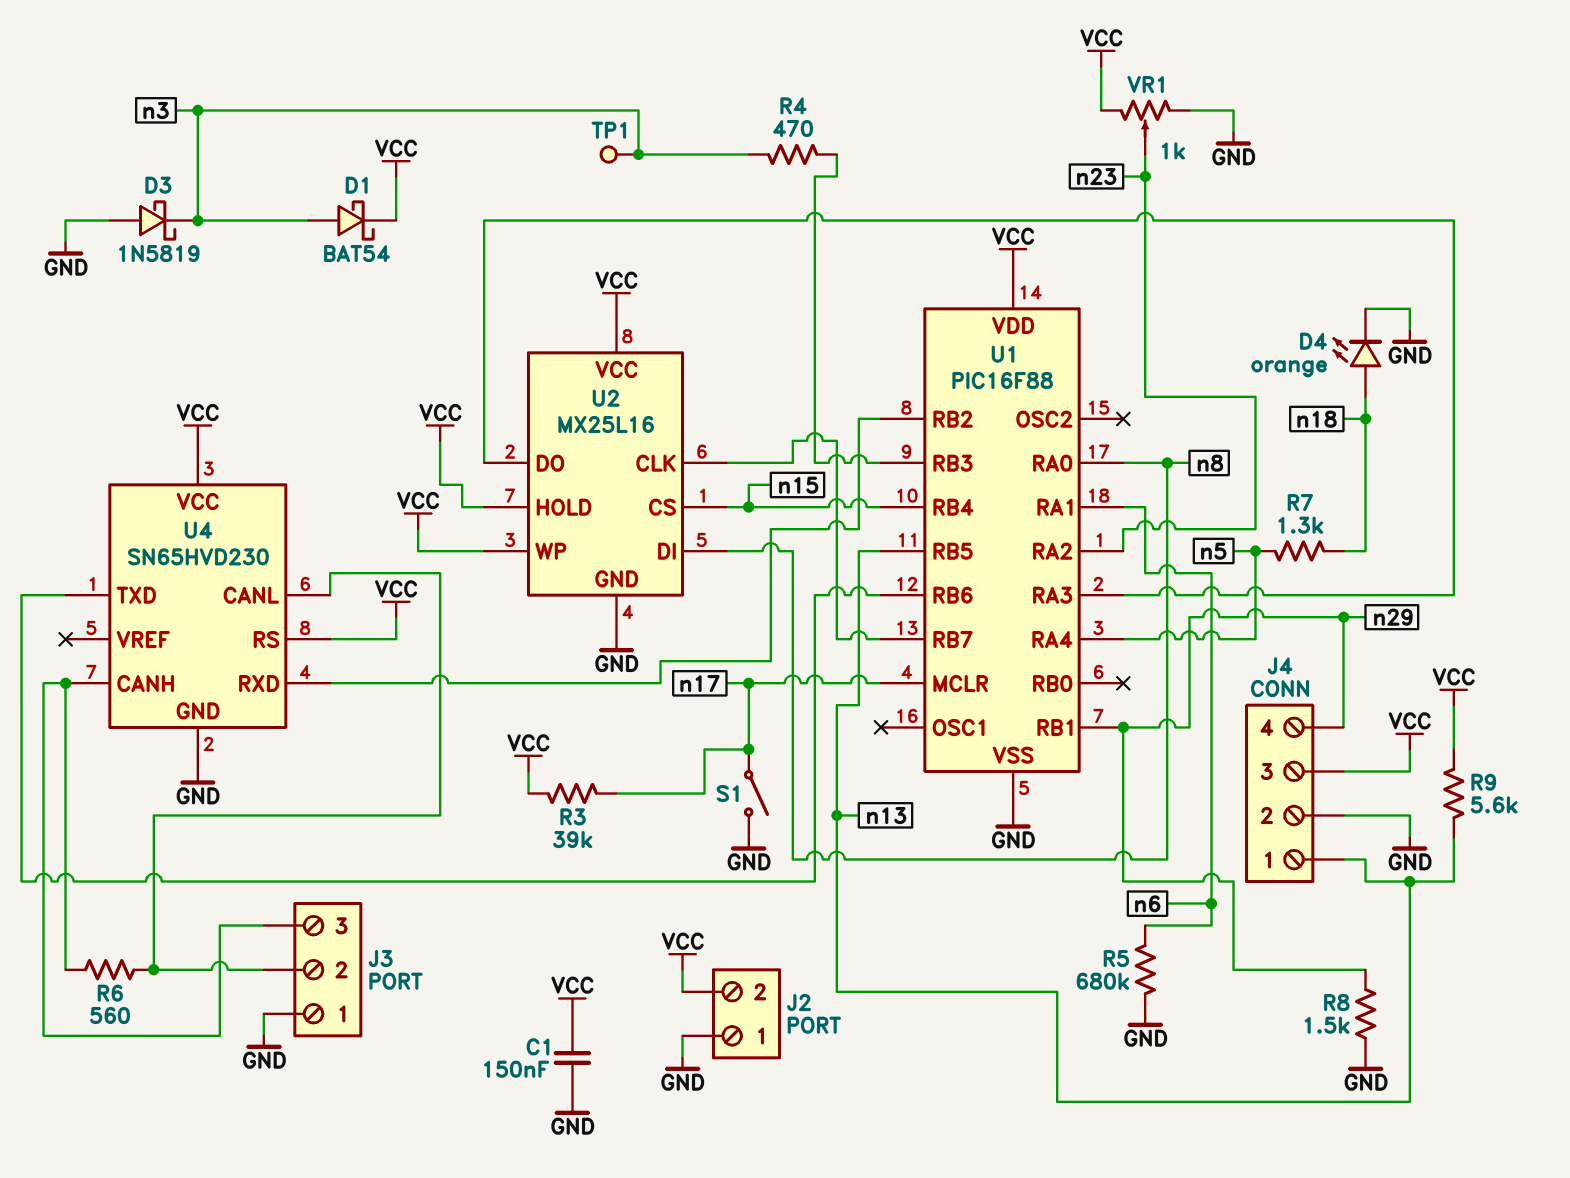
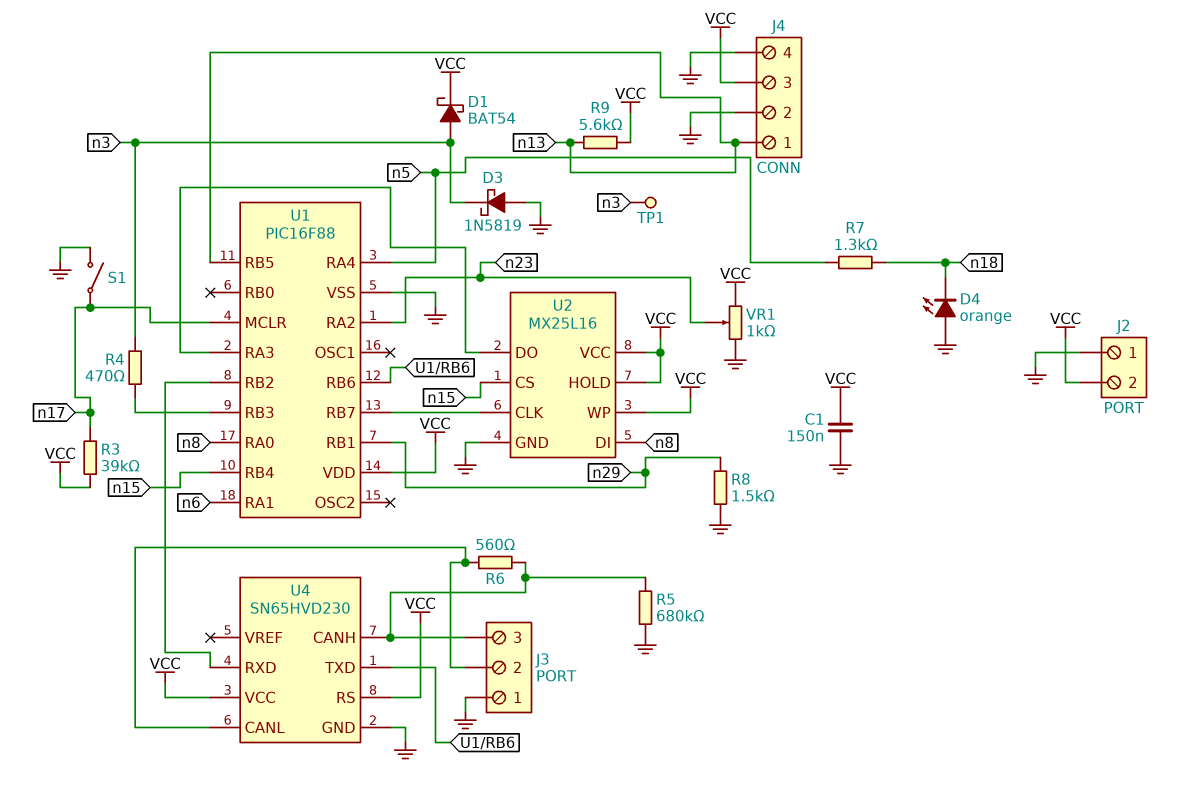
D4: LED orange (A n18, K GND) -> LED orange (A GND, K n18)
J4 pin 4: n29 -> GND
R5: 680k (GND, n6) -> 680k (GND, J3/3)

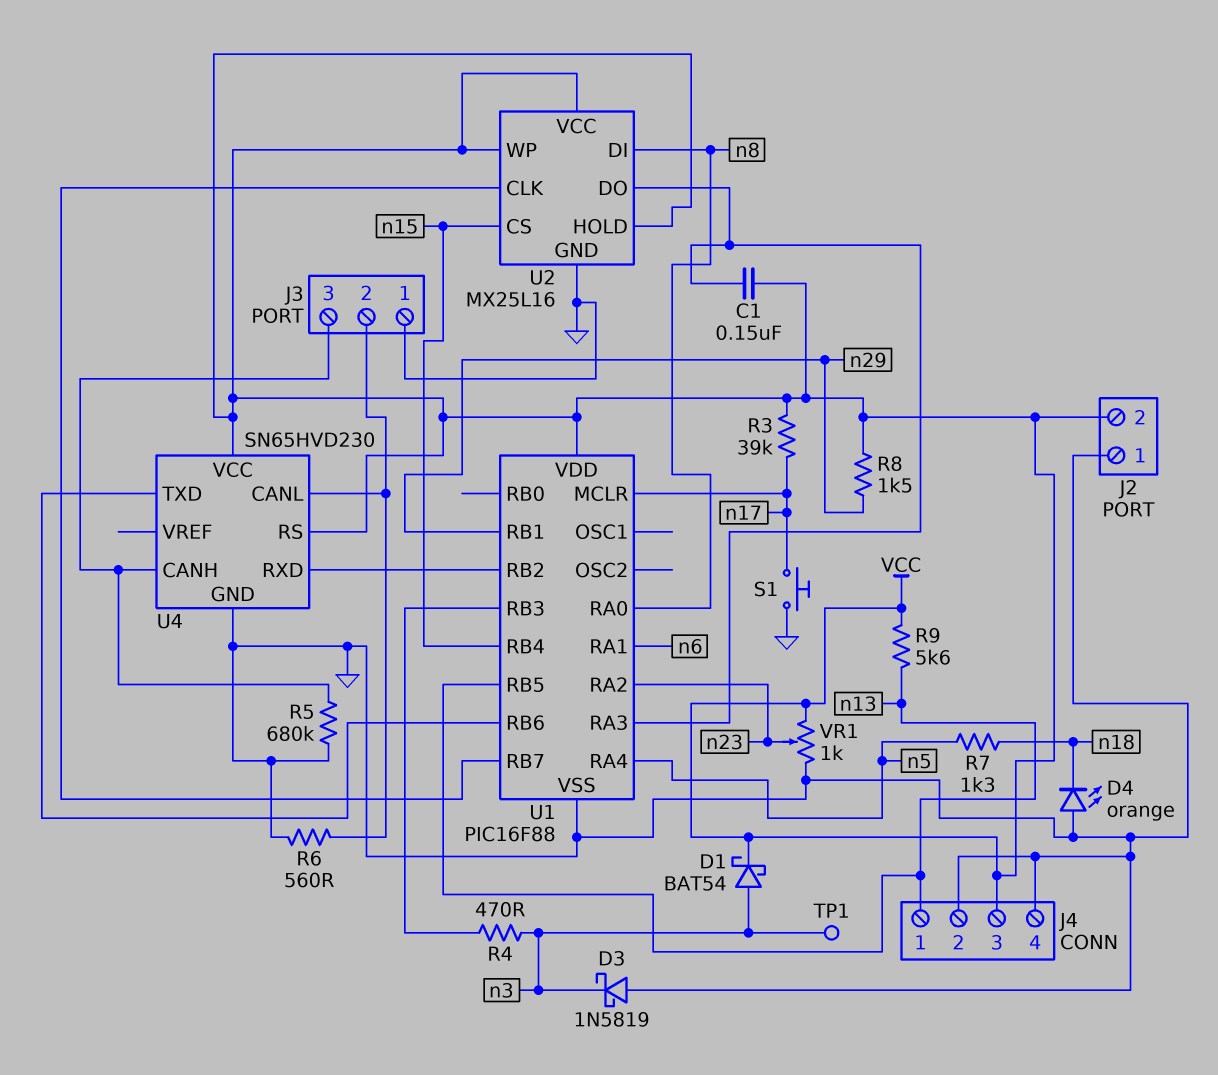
C1: 150nF (GND, VCC) -> 150nF (U1/RA3, VCC)
R6: 560 (J3/2, J3/3) -> 560 (GND, J3/2)
R8: 1.5k (GND, n29) -> 1.5k (VCC, n29)
S1: switch (GND, n17) -> button (GND, n17)

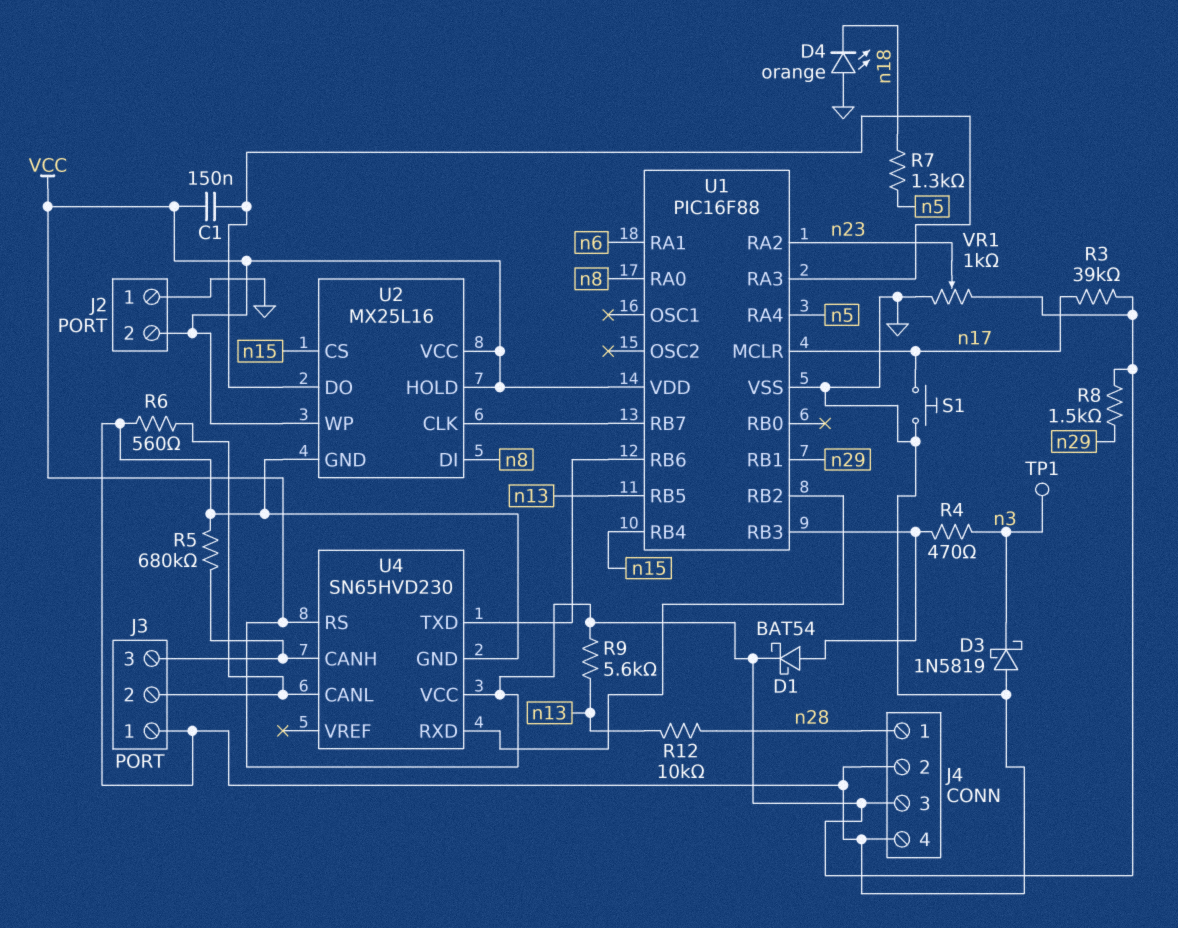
D1: schottky BAT54 (A n3, K VCC) -> schottky BAT54 (A U1/RB3, K VCC)
J4 pin 1: n13 -> n28
R12: none -> 10k (n13, n28)

